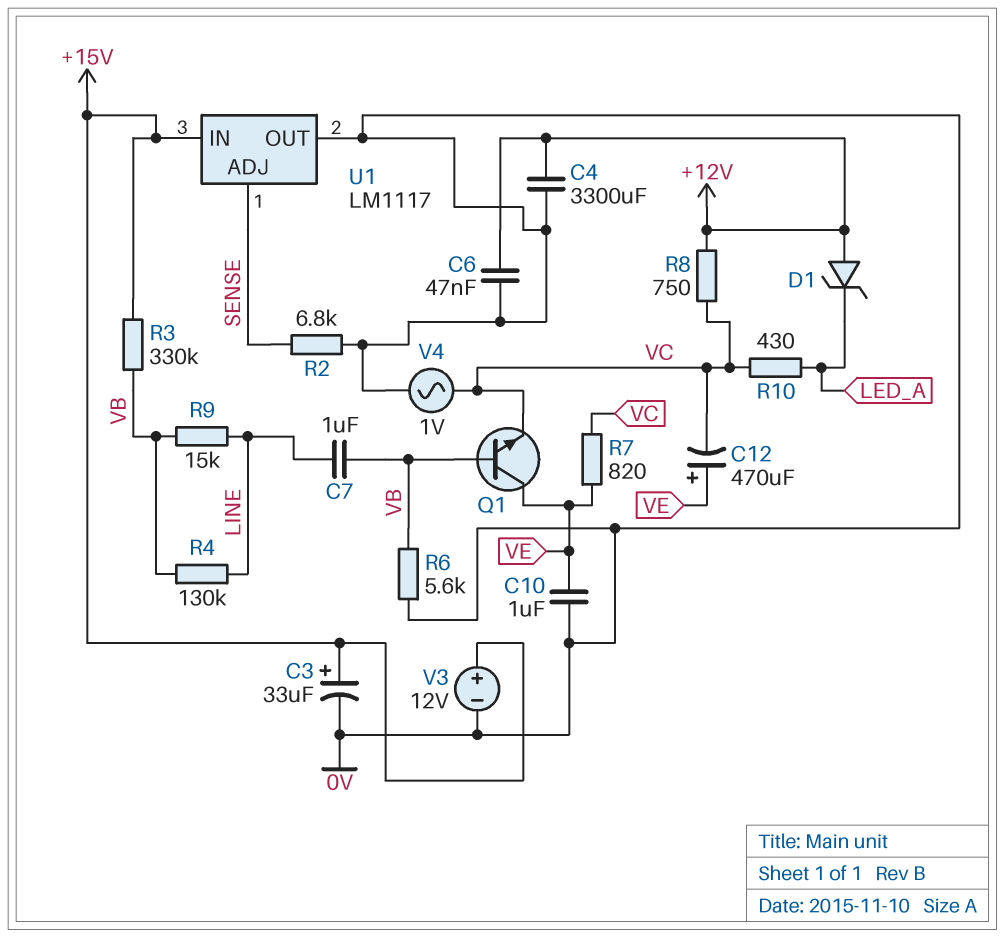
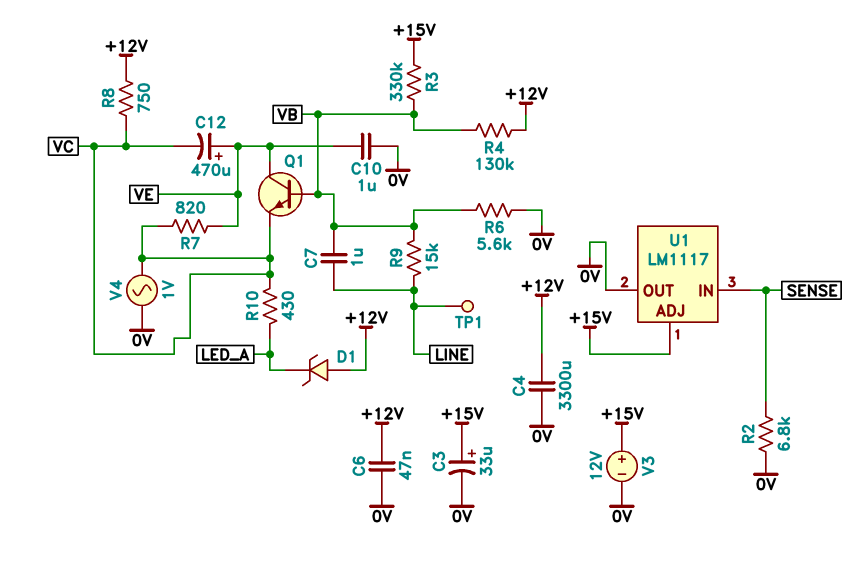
R4: 130k (LINE, VB) -> 130k (+12V, VB)
TP1: none -> test point (LINE)
U1 pin ADJ: SENSE -> +15V
U1 pin IN: +15V -> SENSE

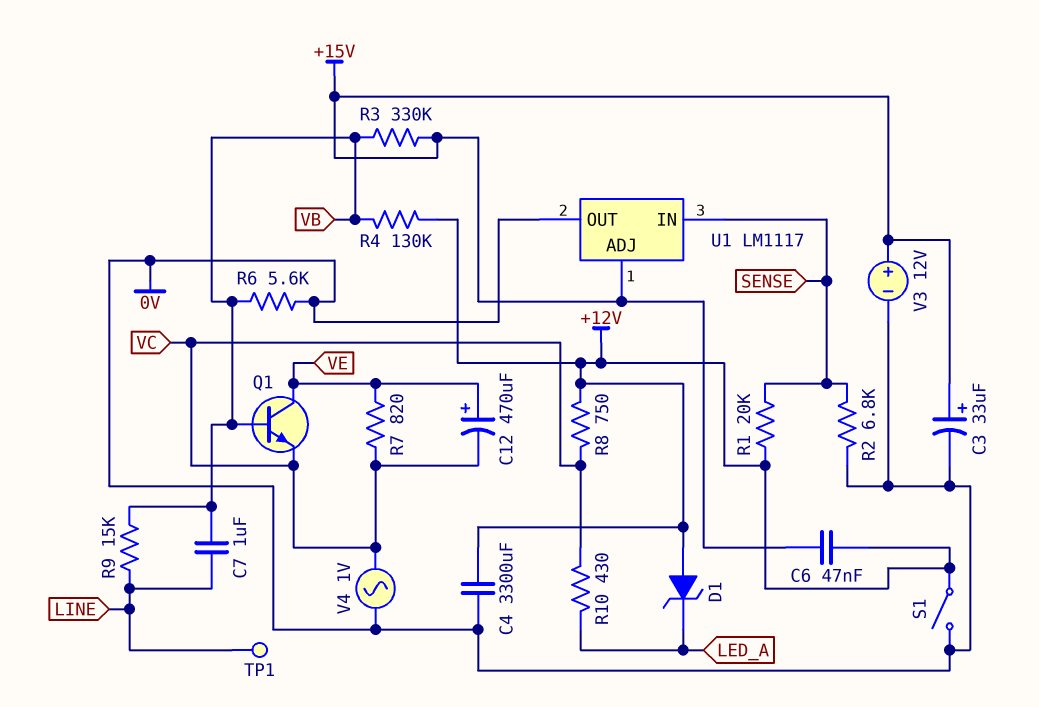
C6: 47nF (+12V, 0V) -> 47nF (+12V, +15V)
C10: 1uF (0V, VE) -> none
R1: none -> 20k (+12V, SENSE)
S1: none -> switch (+12V, 0V)

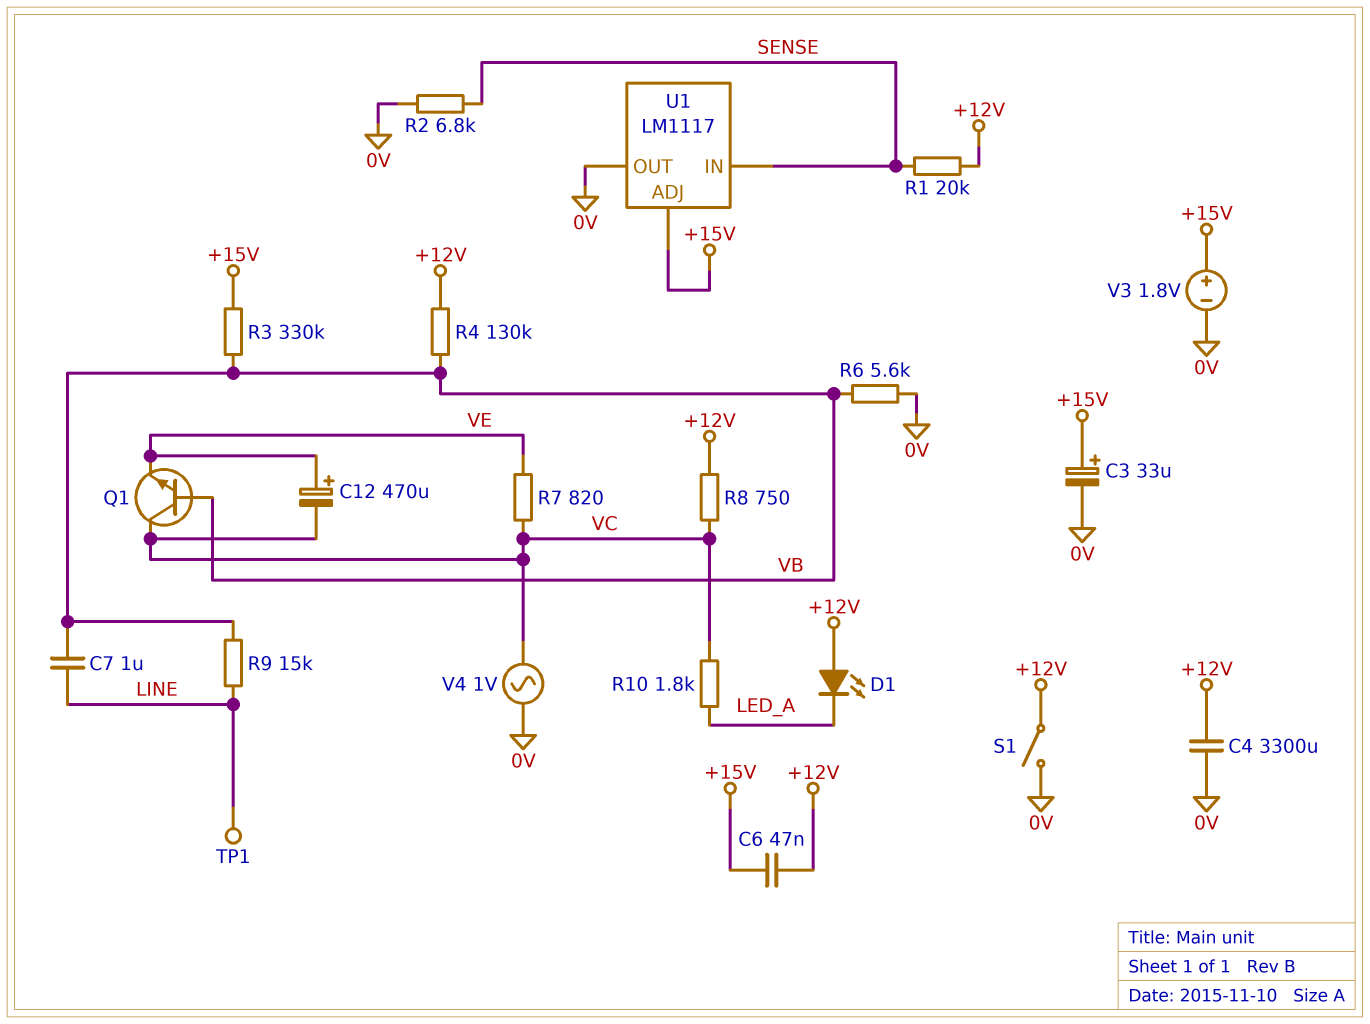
D1: zener (A +12V, K LED_A) -> LED (A +12V, K LED_A)
Q1: NPN (B VB, C VE, E VC) -> NPN (B VB, C VC, E VE)
R10: 430 (LED_A, VC) -> 1.8k (LED_A, VC)
V3: 12V (plus +15V, minus 0V) -> 1.8V (plus +15V, minus 0V)

